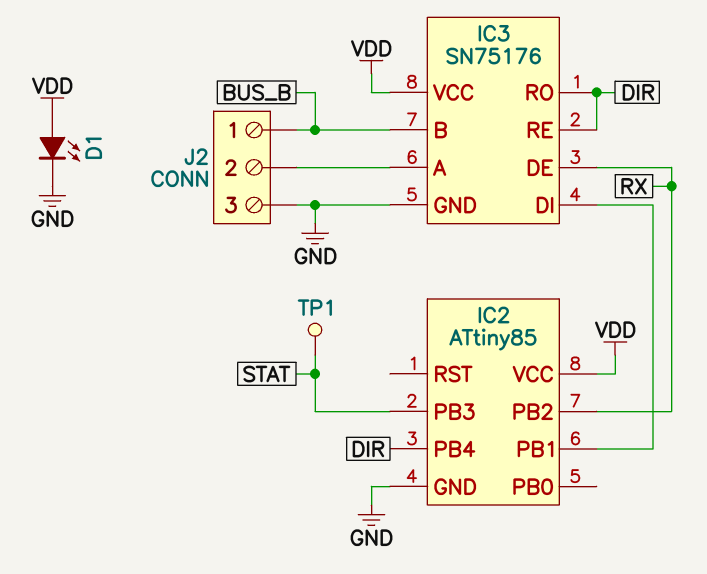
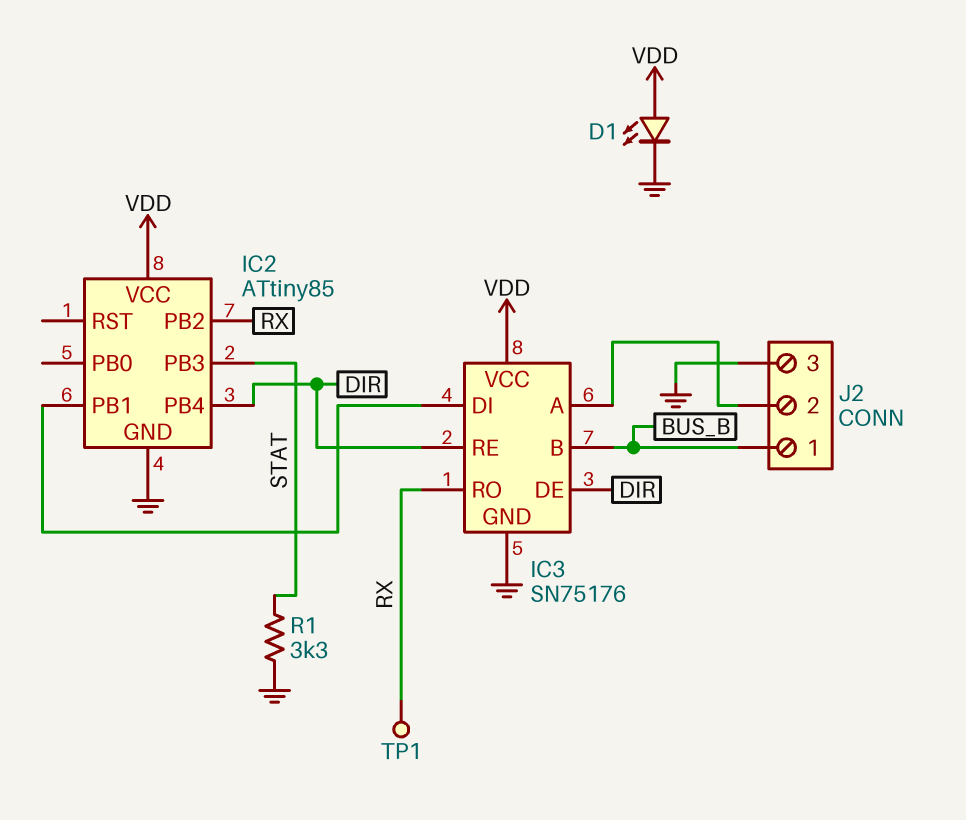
IC3 pin DE: RX -> DIR
IC3 pin RO: DIR -> RX
R1: none -> 3.3k (GND, STAT)
TP1: test point (STAT) -> test point (RX)

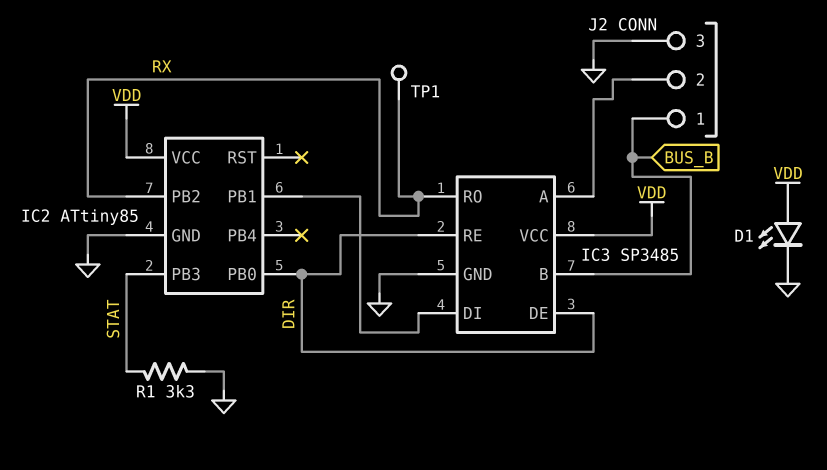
IC2 pin PB0: none -> DIR
IC2 pin PB4: DIR -> none
IC3: SN75176 -> SP3485

